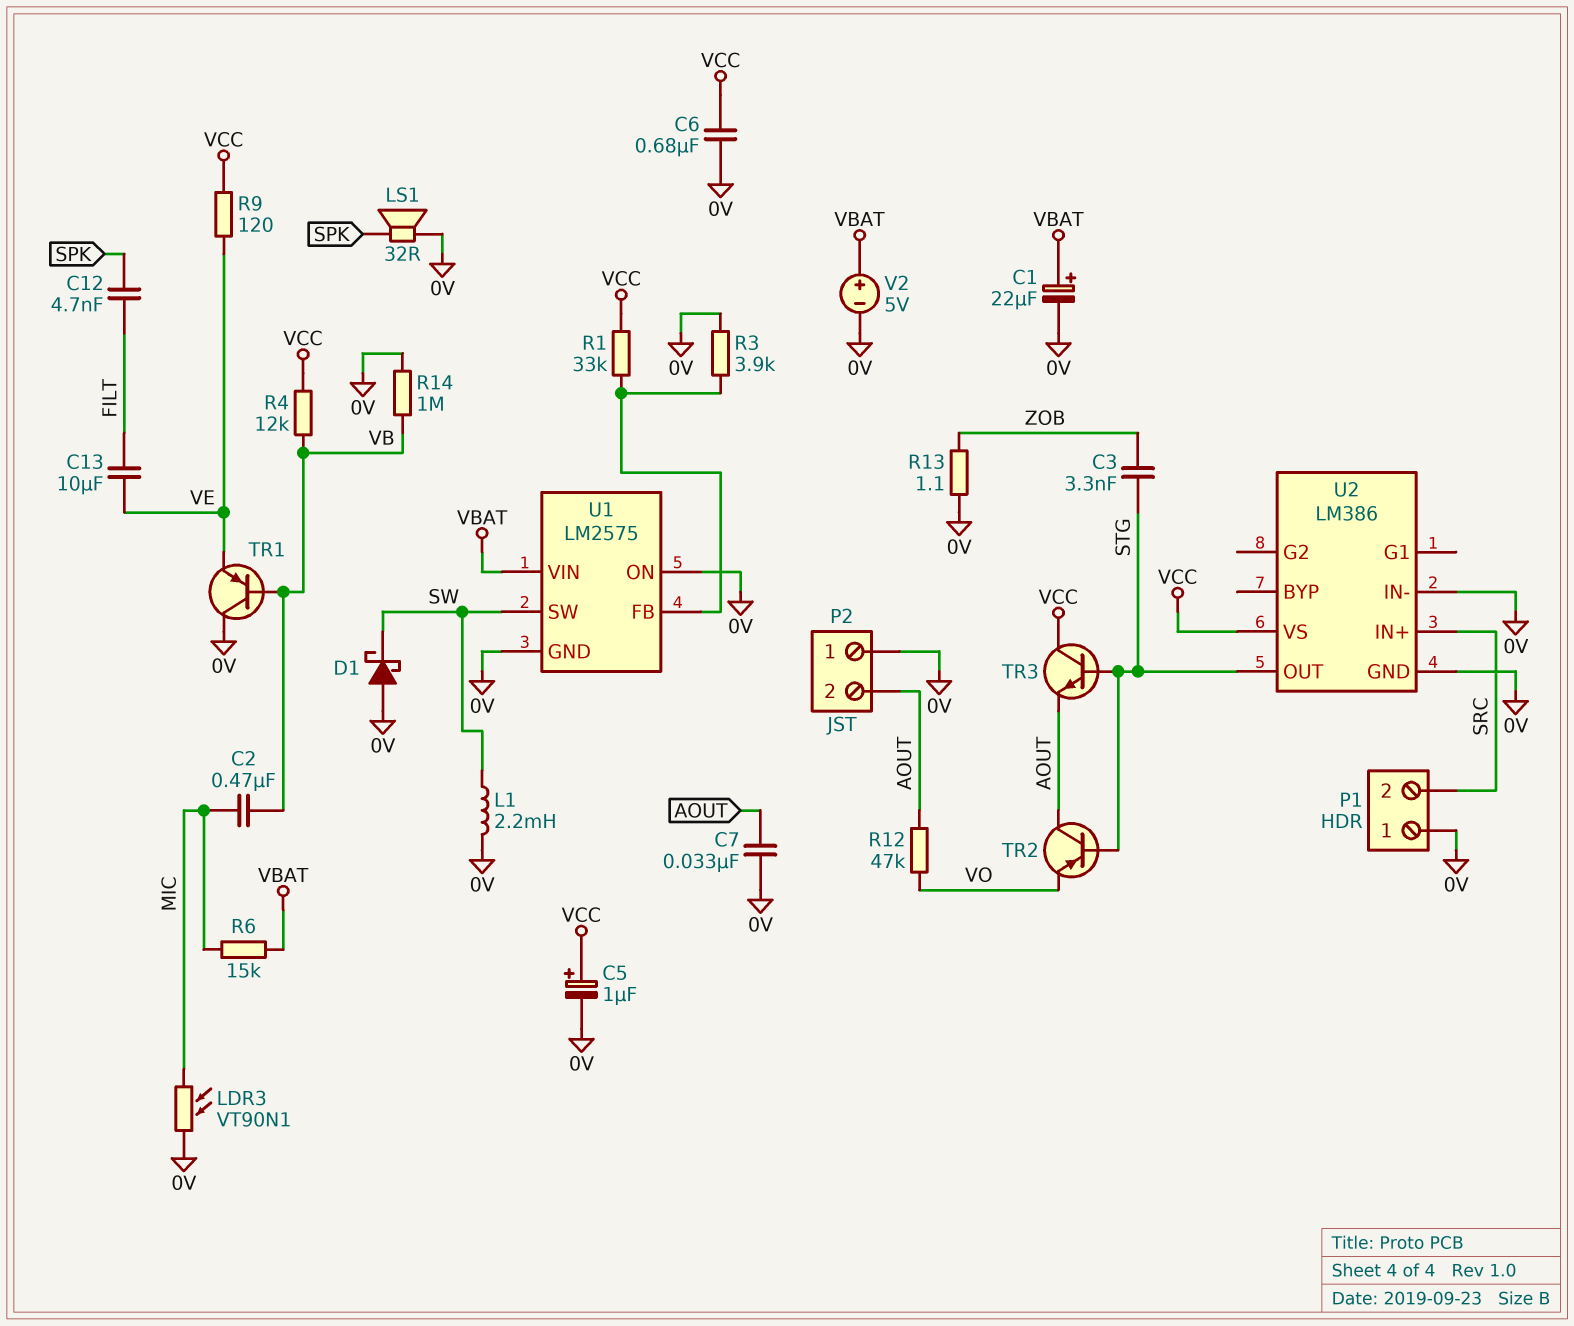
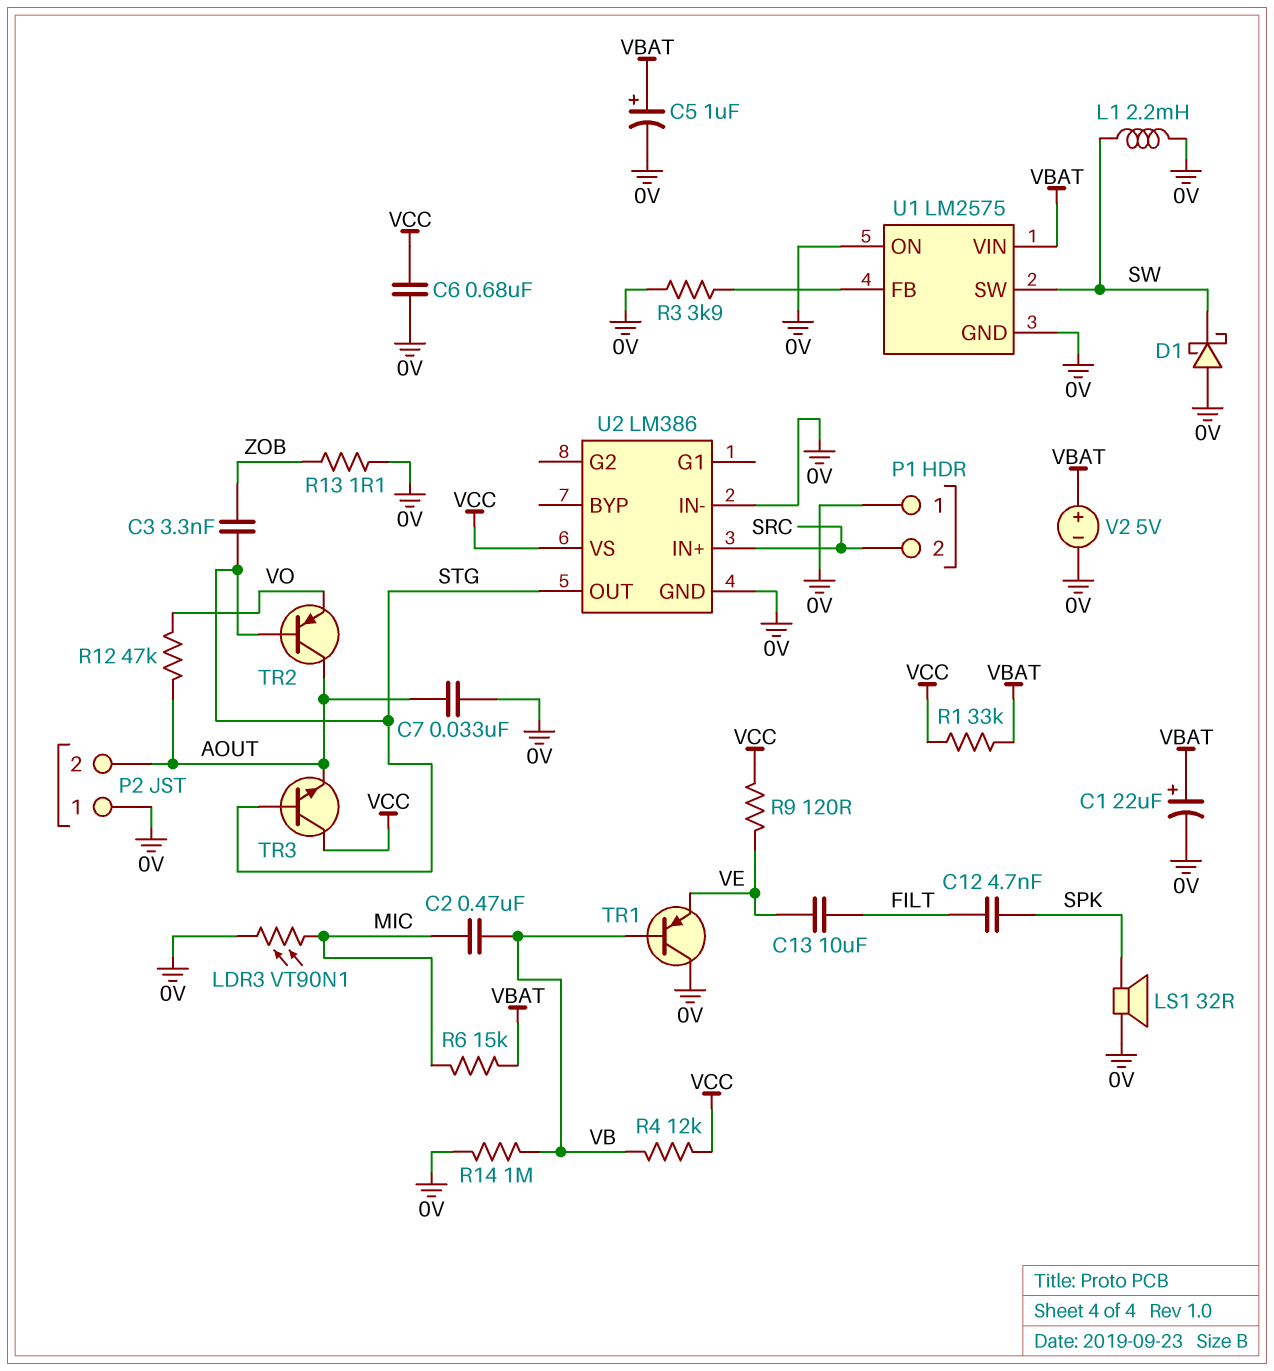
C5: 1uF (plus VCC, minus 0V) -> 1uF (plus VBAT, minus 0V)
R1: 33k (U1/FB, VCC) -> 33k (VBAT, VCC)

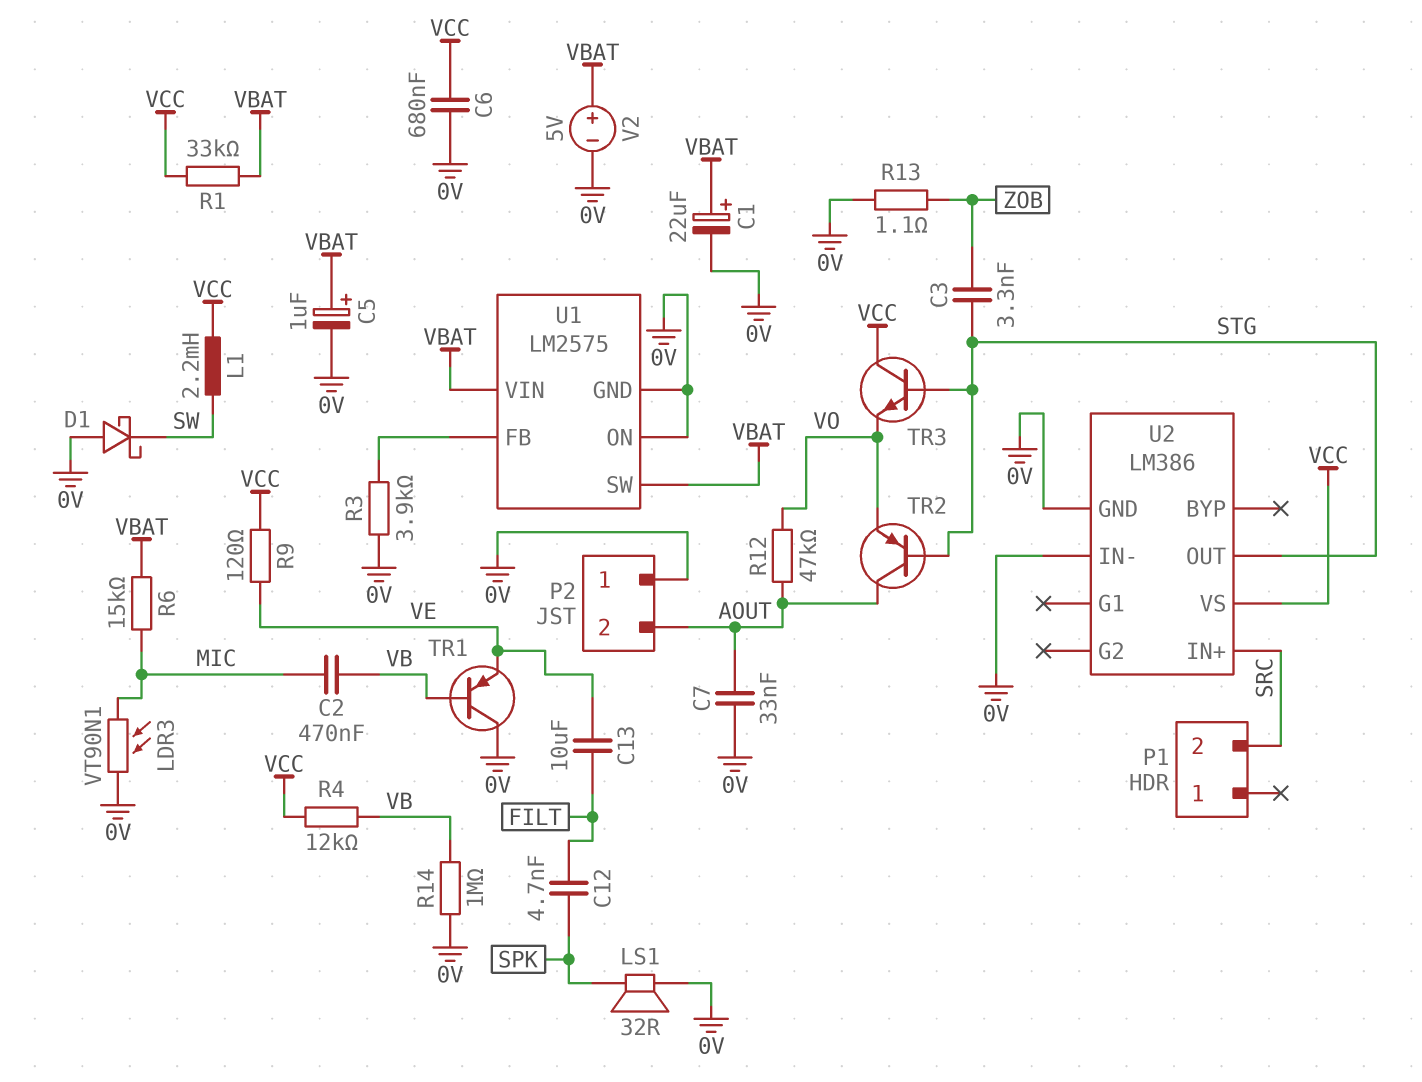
L1: 2.2mH (0V, SW) -> 2.2mH (SW, VCC)
P1 pin 1: 0V -> none
TR3: NPN (B STG, C VCC, E AOUT) -> NPN (B STG, C VCC, E VO)
U1 pin SW: SW -> VBAT

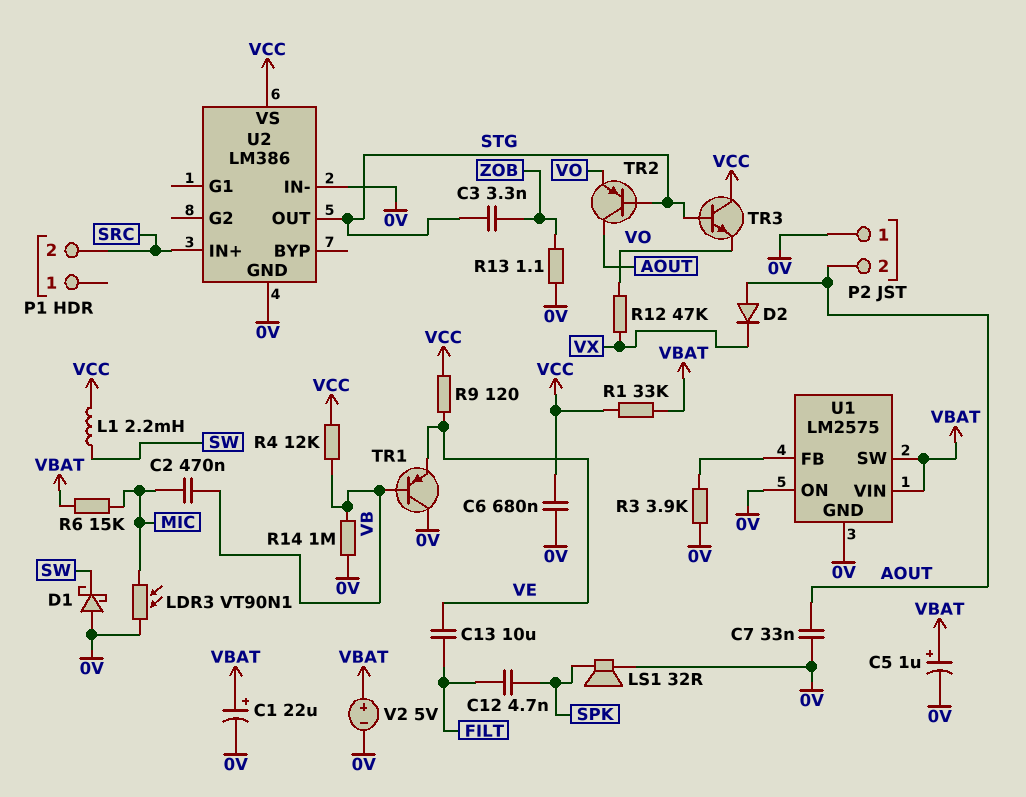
D2: none -> diode (A AOUT, K VX)
R12: 47k (AOUT, VO) -> 47k (VO, VX)

